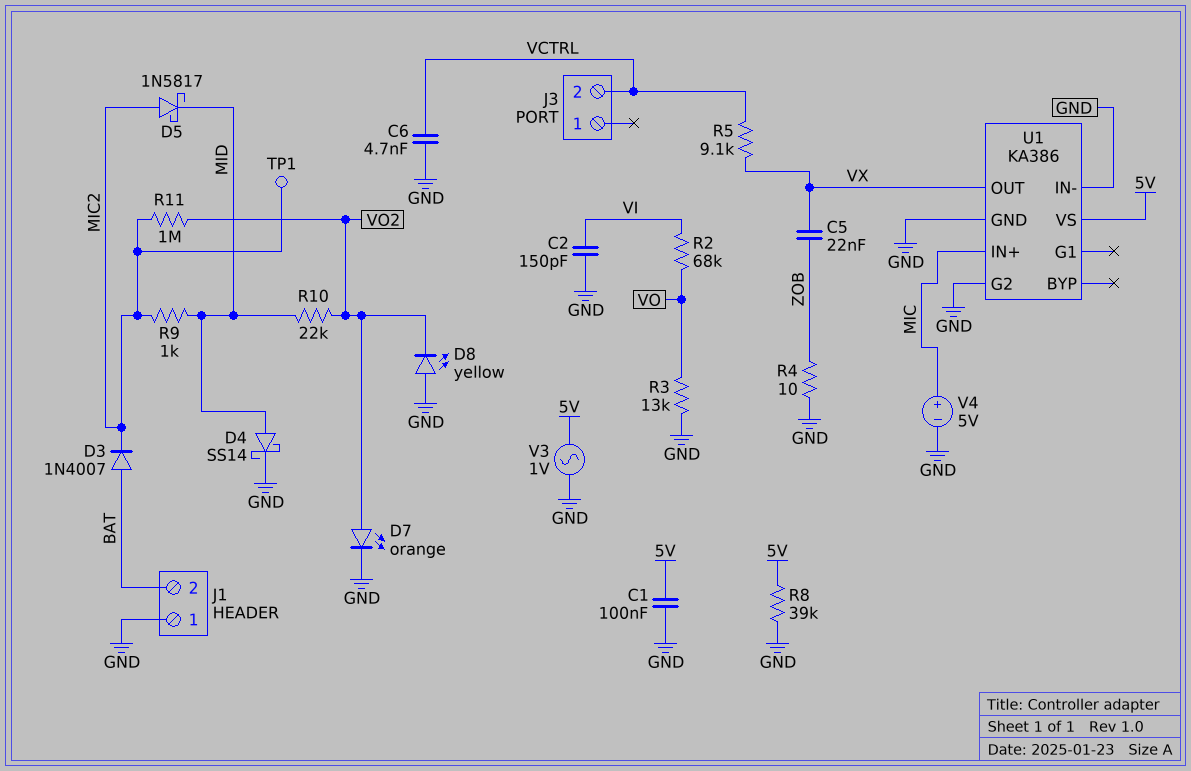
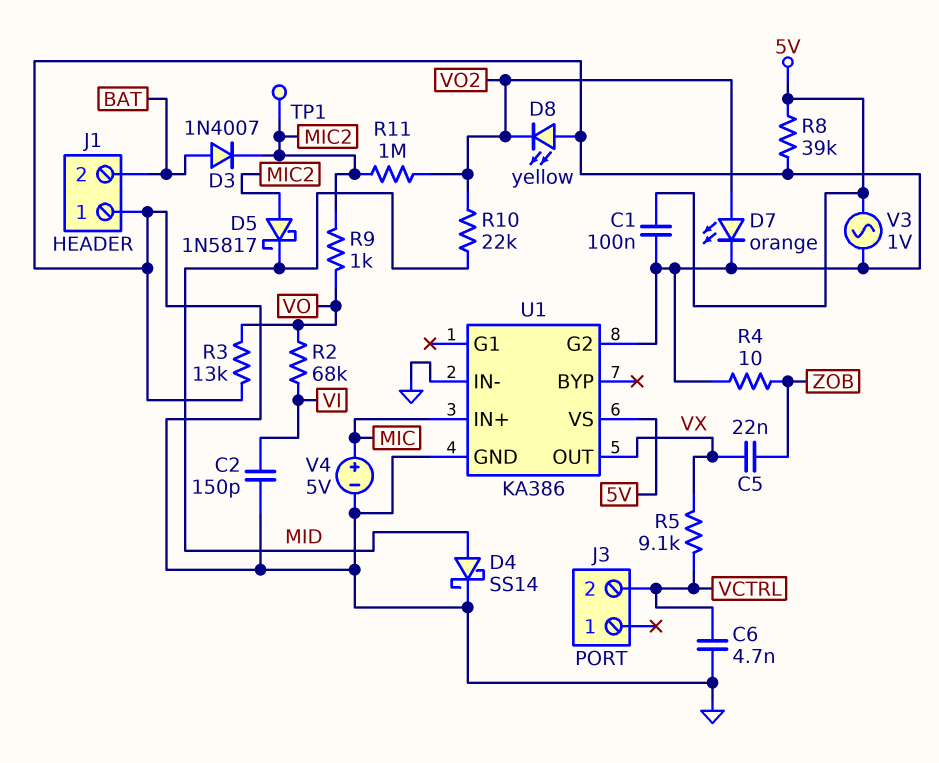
R9: 1k (MIC2, MID) -> 1k (MIC2, VO)

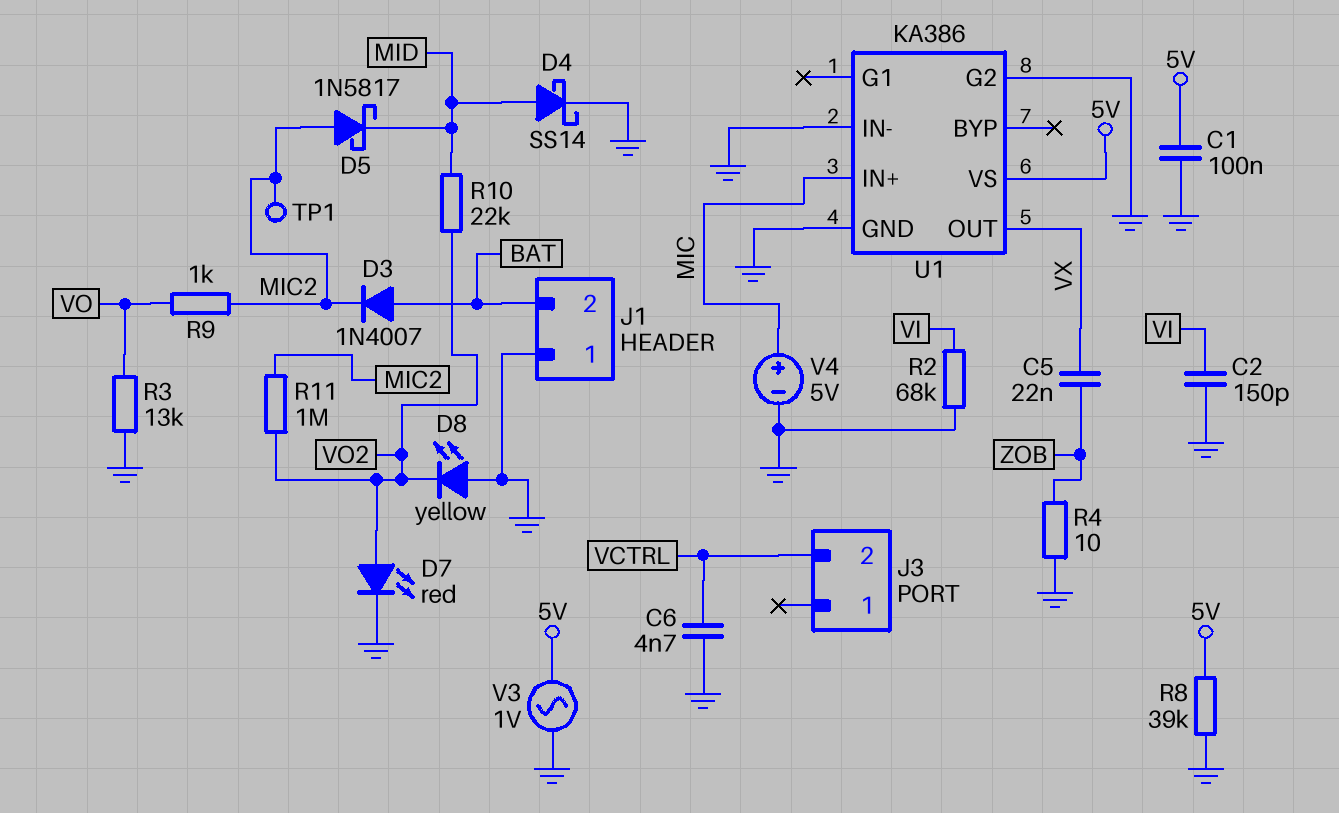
D7: LED orange (A VO2, K GND) -> LED red (A VO2, K GND)
R2: 68k (VI, VO) -> 68k (GND, VI)
R5: 9.1k (VCTRL, VX) -> none

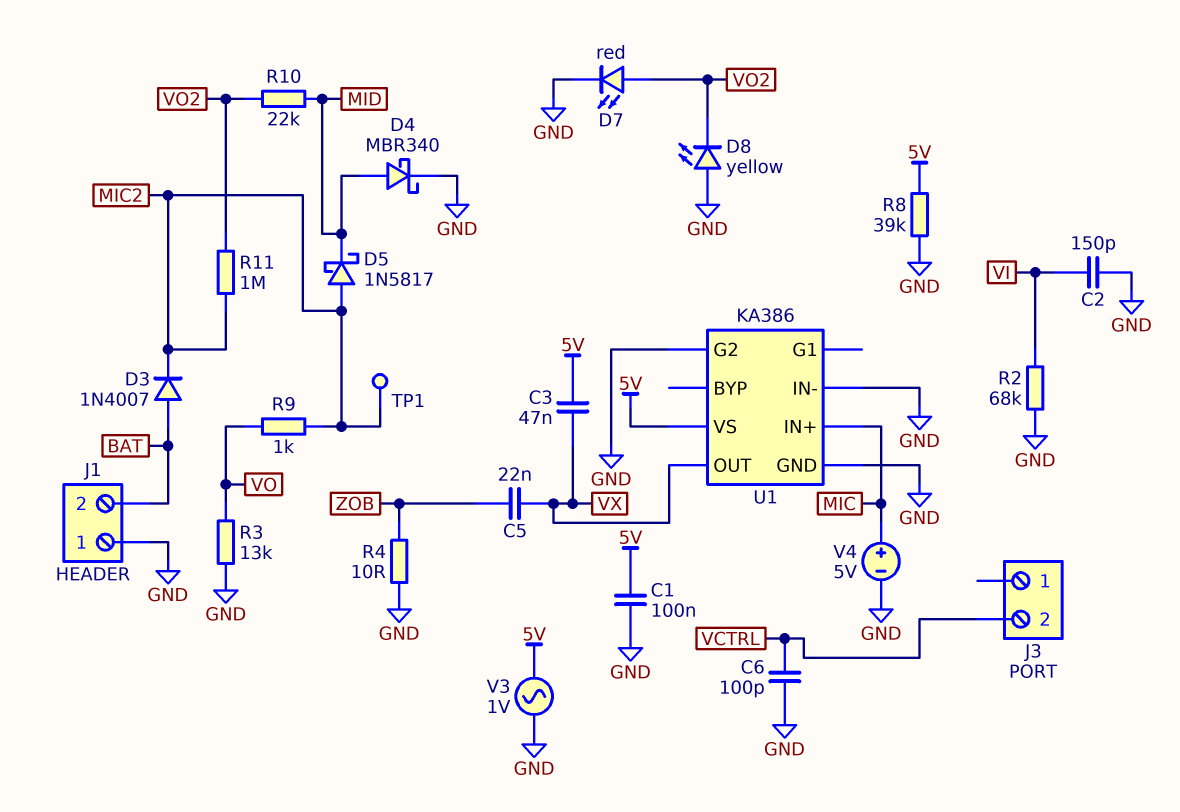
C3: none -> 47nF (5V, VX)
C6: 4.7nF (GND, VCTRL) -> 100pF (GND, VCTRL)
D4: schottky SS14 (A MID, K GND) -> schottky MBR340 (A MID, K GND)

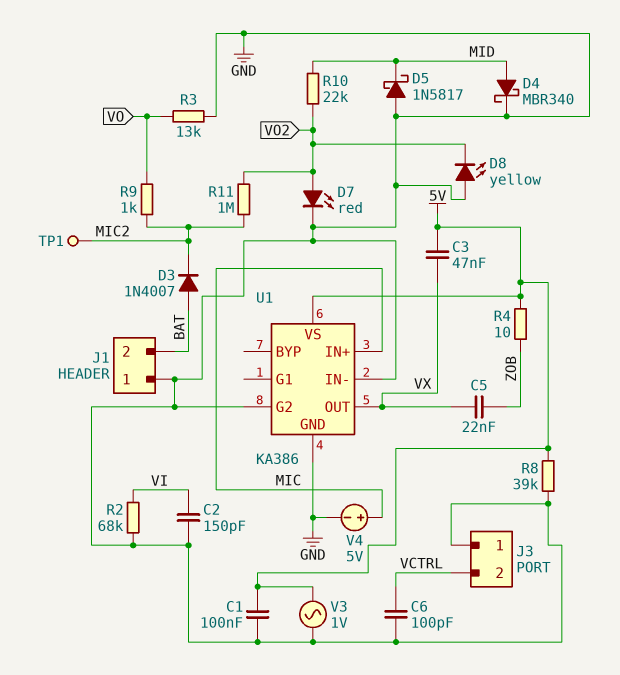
D5: schottky 1N5817 (A MIC2, K MID) -> schottky 1N5817 (A GND, K MID)
J3 pin 1: none -> GND
R4: 10 (GND, ZOB) -> 10 (5V, ZOB)

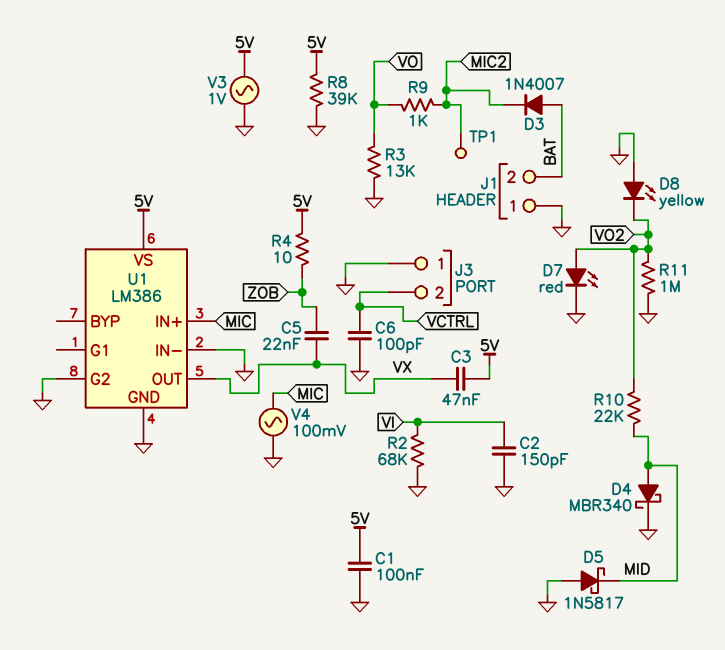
R11: 1M (MIC2, VO2) -> 1M (GND, VO2)
U1: KA386 -> LM386
V4: 5V (plus MIC, minus GND) -> AC 100mV (GND, MIC)

